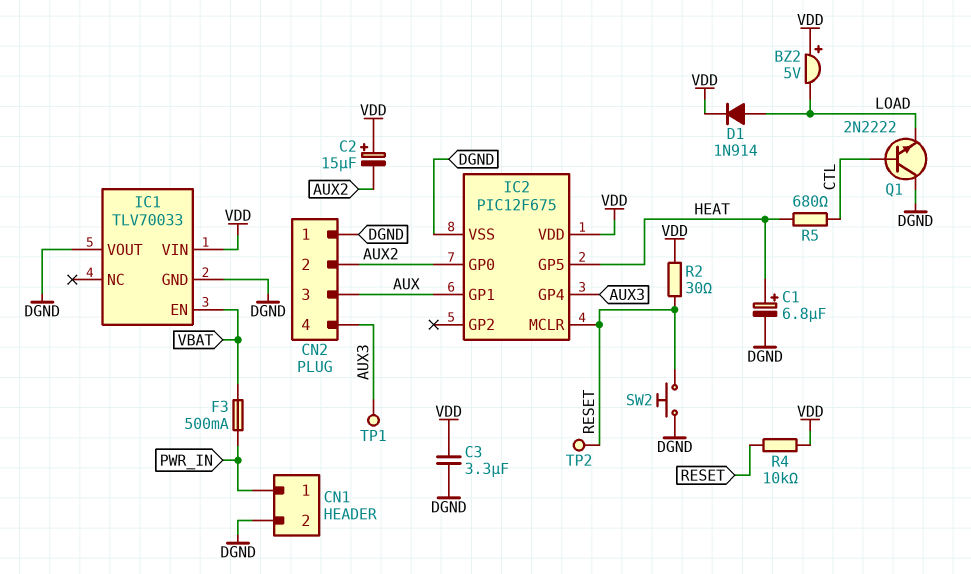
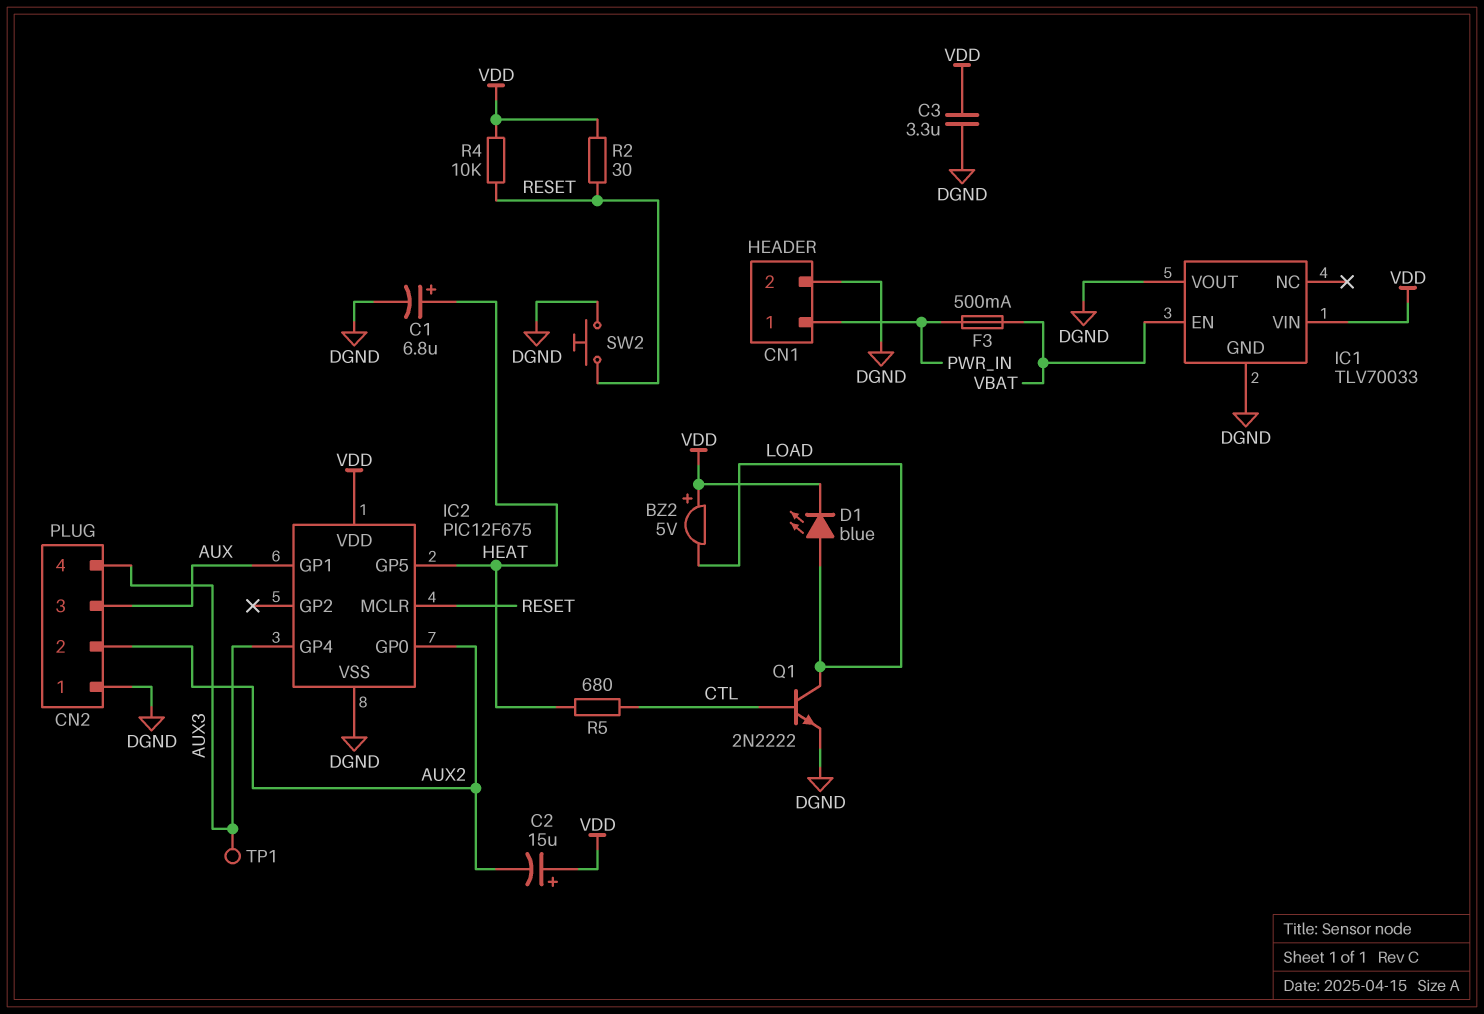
D1: diode 1N914 (A LOAD, K VDD) -> LED blue (A LOAD, K VDD)
Q1: NPN 2N2222 (B CTL, C DGND, E LOAD) -> NPN 2N2222 (B CTL, C LOAD, E DGND)
TP2: test point (RESET) -> none

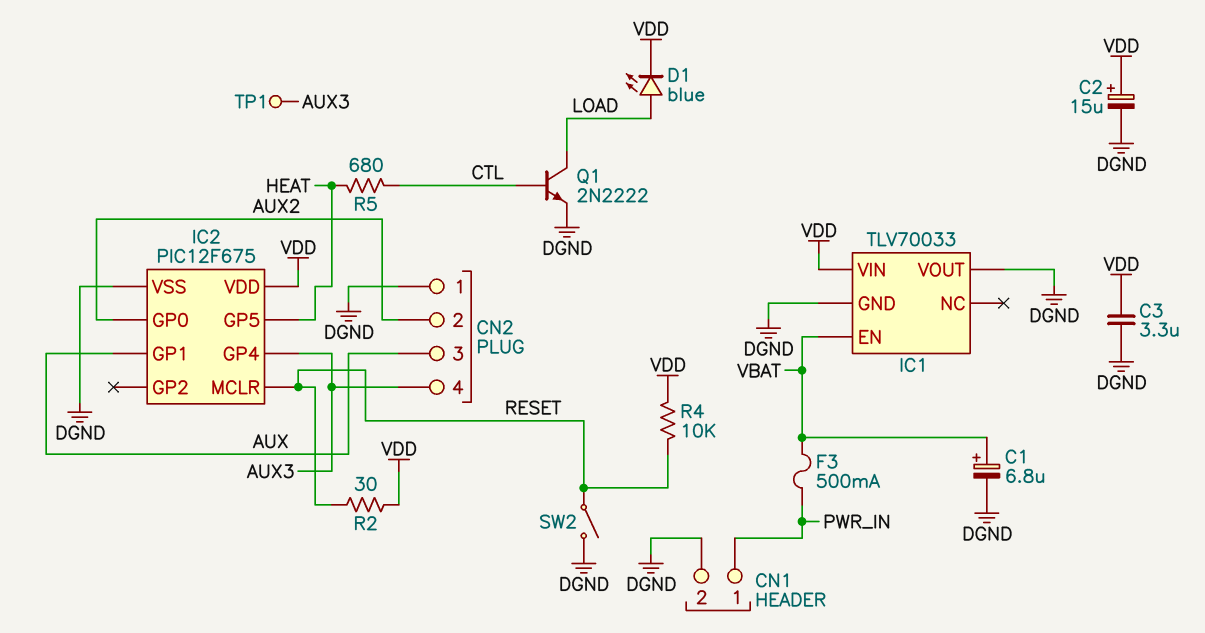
BZ2: buzzer 5V (plus VDD, minus LOAD) -> none
C1: 6.8uF (plus HEAT, minus DGND) -> 6.8uF (plus VBAT, minus DGND)
C2: 15uF (plus VDD, minus AUX2) -> 15uF (plus VDD, minus DGND)
SW2: button (DGND, RESET) -> switch (DGND, RESET)

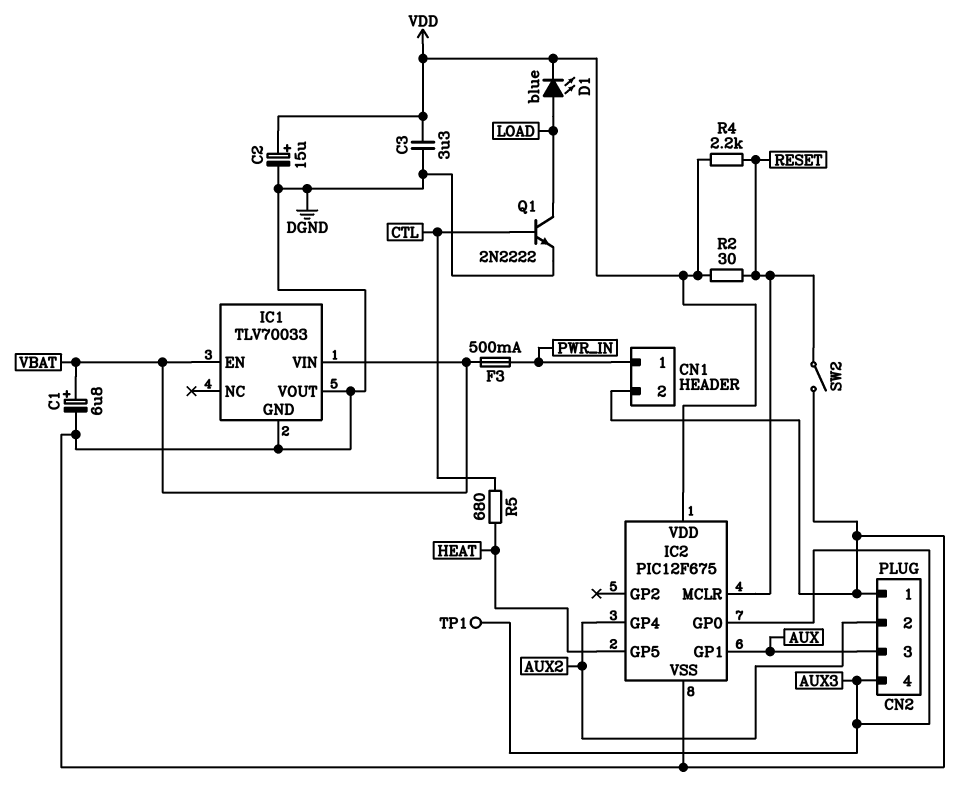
IC1 pin VIN: VDD -> VBAT
IC2 pin GP0: AUX2 -> AUX3
IC2 pin GP4: AUX3 -> AUX2
R4: 10k (RESET, VDD) -> 2.2k (RESET, VDD)

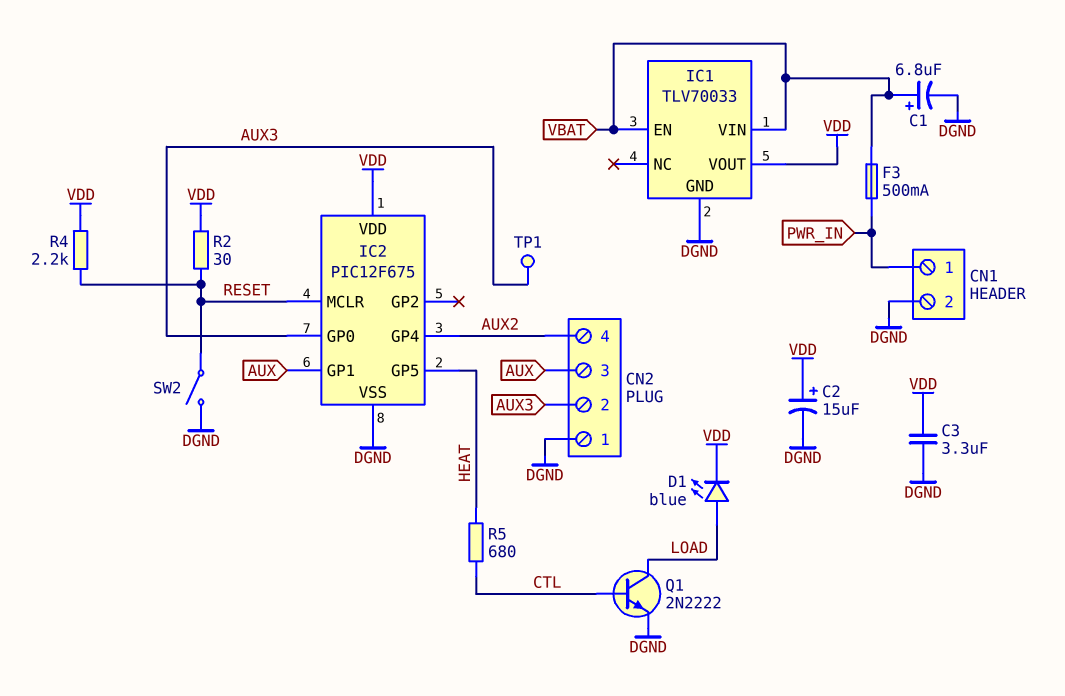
CN2 pin 2: AUX2 -> AUX3
CN2 pin 4: AUX3 -> AUX2
IC1 pin VOUT: DGND -> VDD

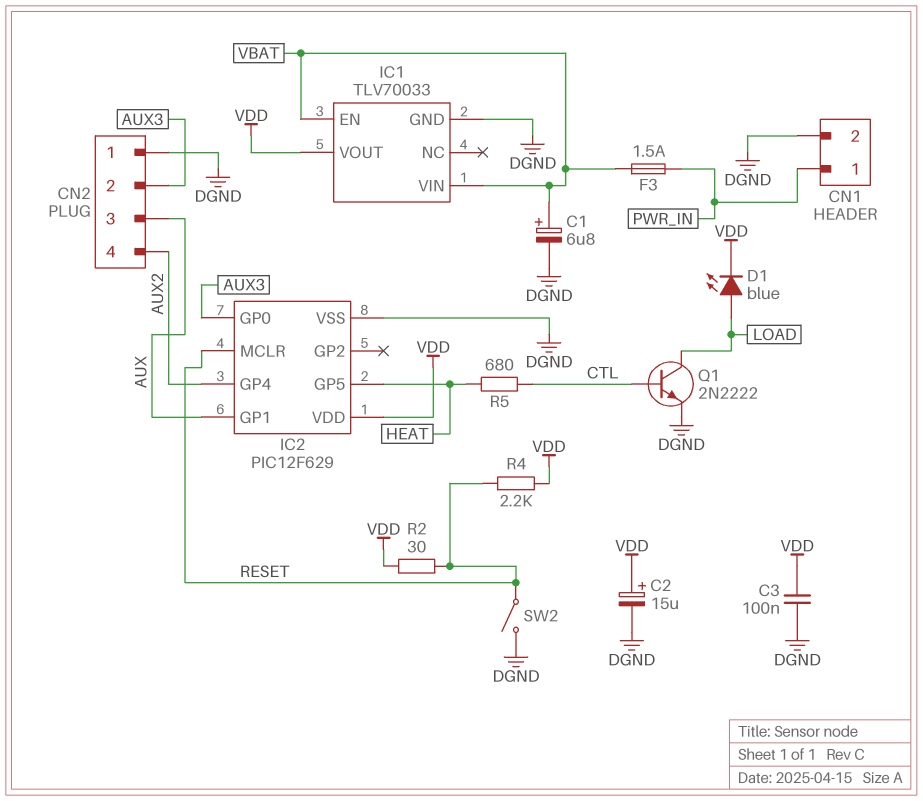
C3: 3.3uF (DGND, VDD) -> 100nF (DGND, VDD)
F3: 500mA (PWR_IN, VBAT) -> 1.5A (PWR_IN, VBAT)
IC2: PIC12F675 -> PIC12F629
TP1: test point (AUX3) -> none

